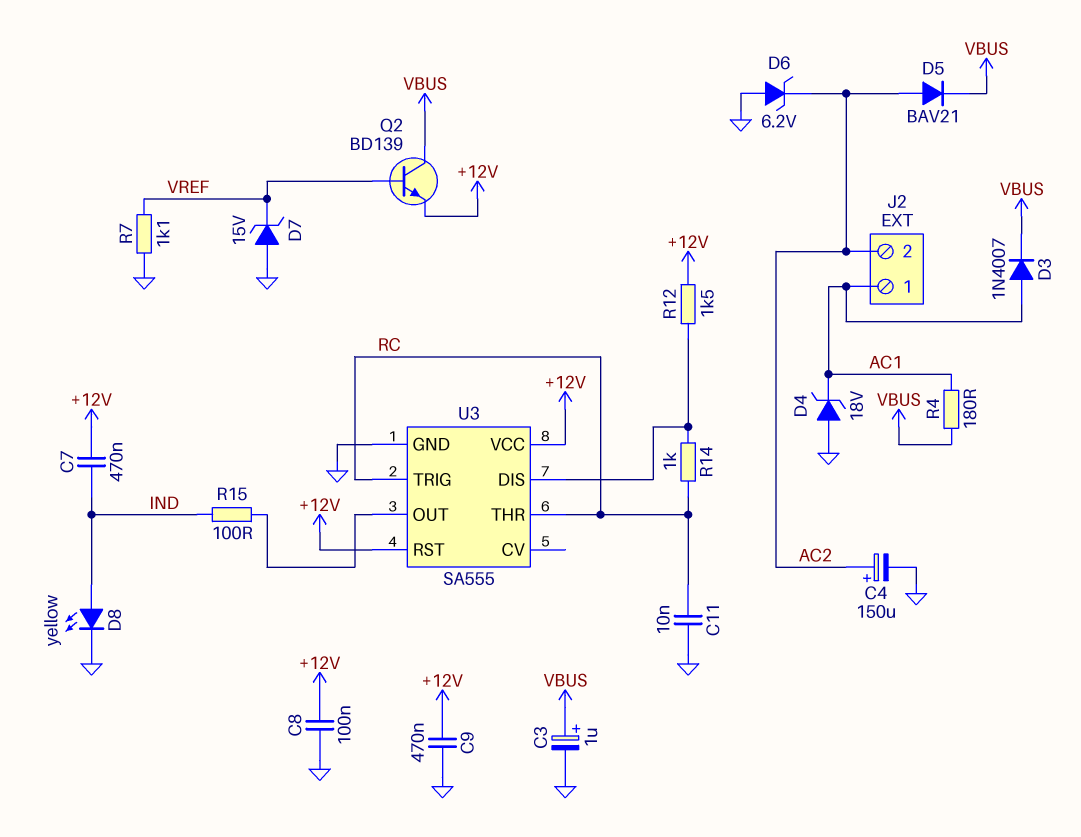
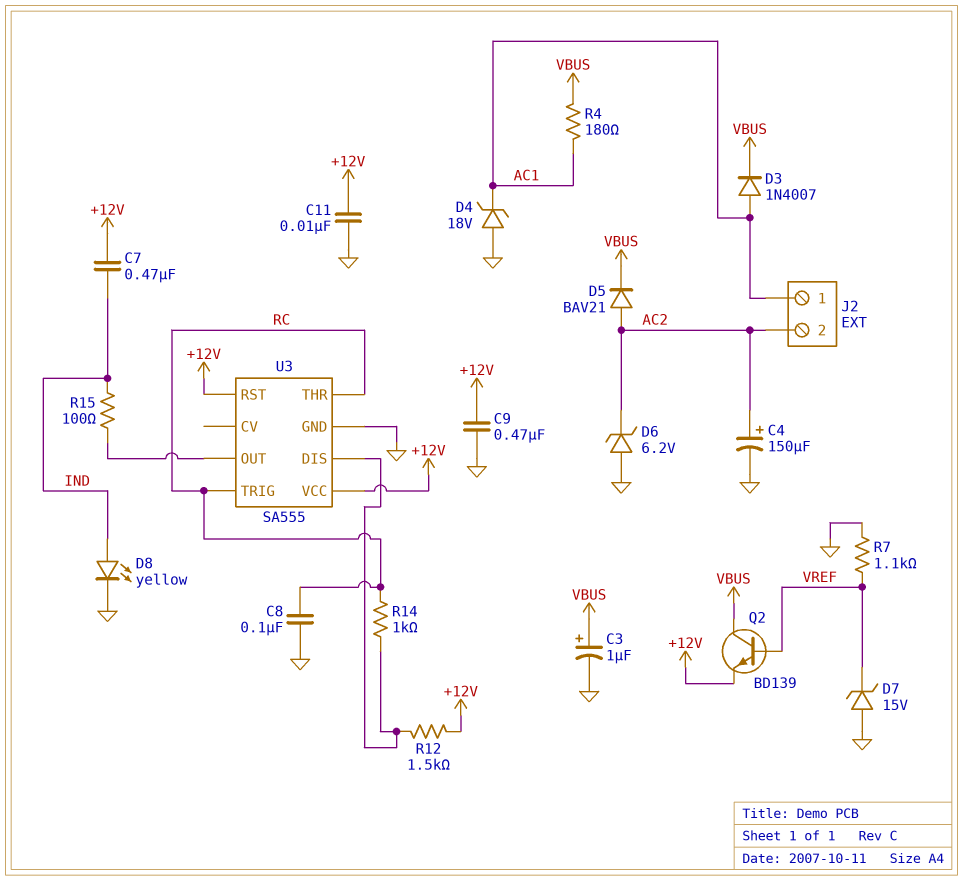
C8: 100nF (+12V, GND) -> 100nF (GND, RC)
C11: 10nF (GND, RC) -> 10nF (+12V, GND)

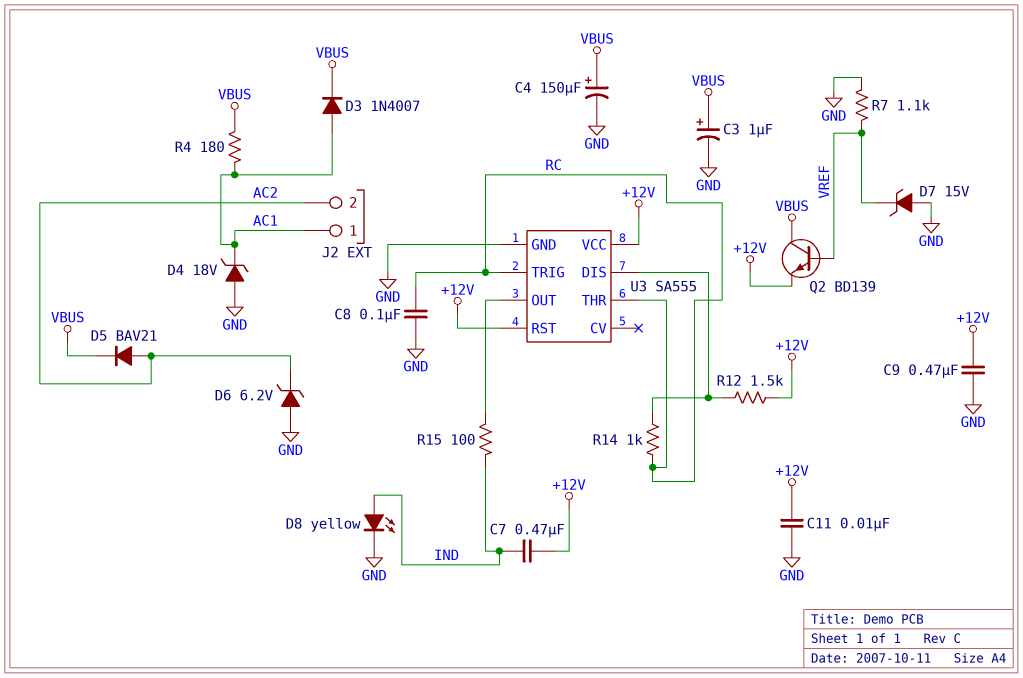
C4: 150uF (plus AC2, minus GND) -> 150uF (plus VBUS, minus GND)

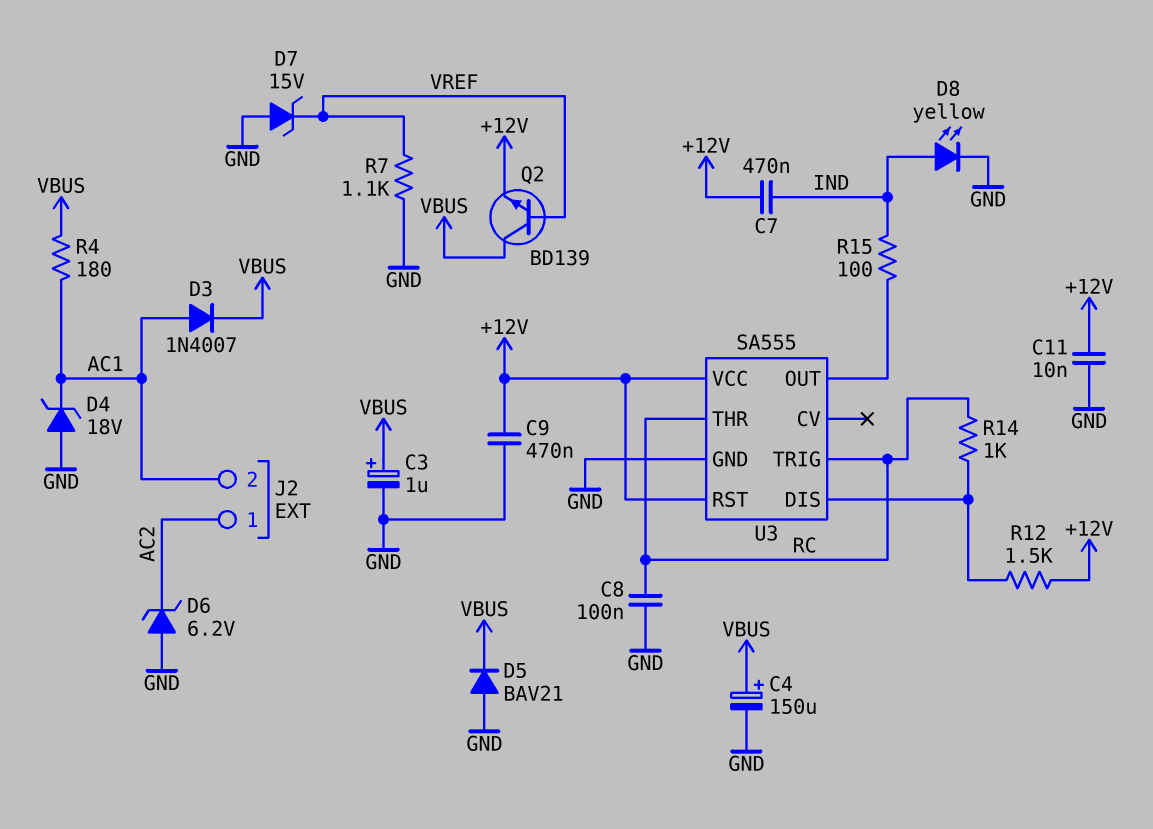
D5: diode BAV21 (A AC2, K VBUS) -> diode BAV21 (A GND, K VBUS)
J2 pin 1: AC1 -> AC2
J2 pin 2: AC2 -> AC1

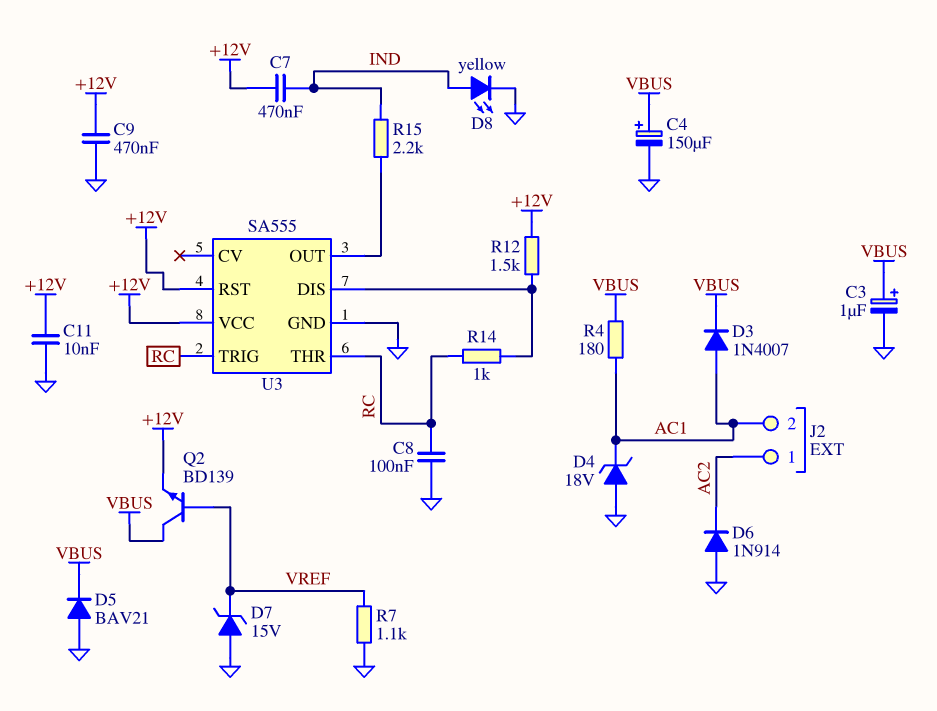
D6: zener 6.2V (A GND, K AC2) -> diode 1N914 (A GND, K AC2)
R15: 100 (IND, U3/OUT) -> 2.2k (IND, U3/OUT)

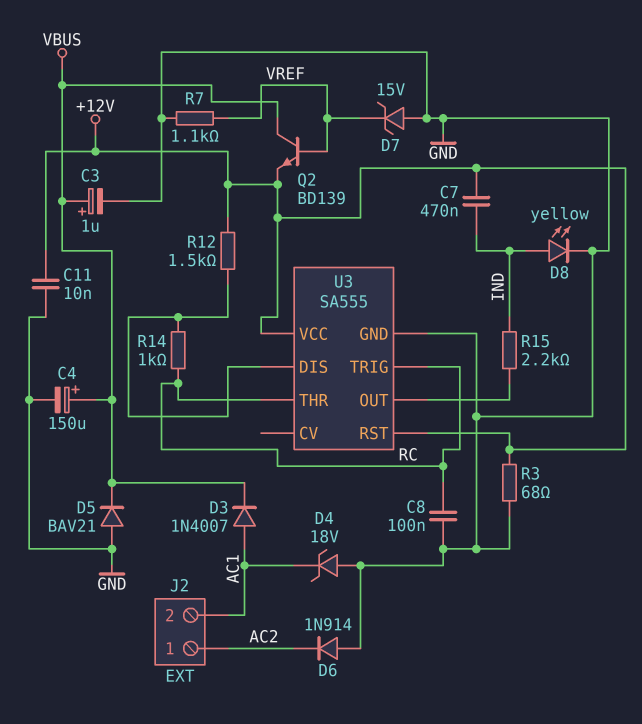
C9: 470nF (+12V, GND) -> none
R3: none -> 68 (+12V, GND)
R4: 180 (AC1, VBUS) -> none

